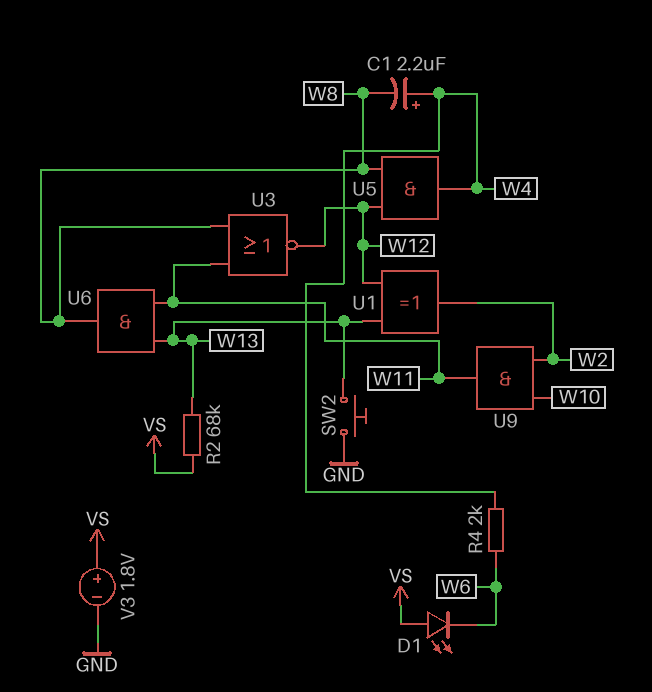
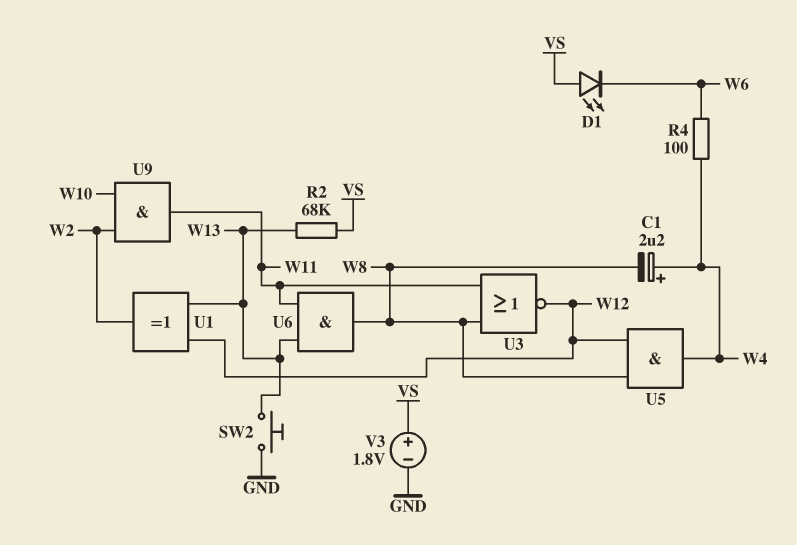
R4: 2k (W4, W6) -> 100 (W4, W6)

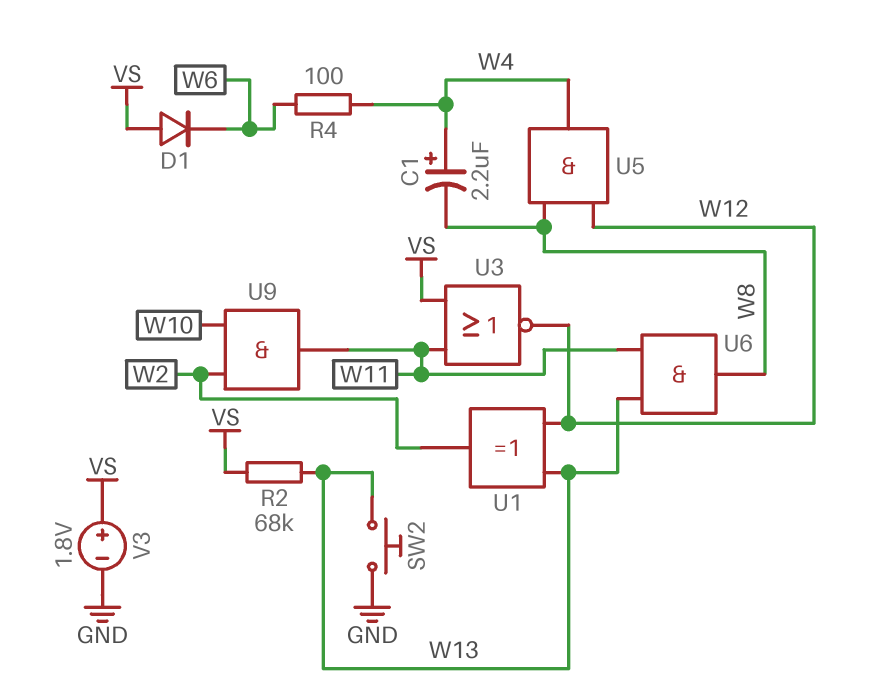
D1: LED (A VS, K W6) -> diode (A VS, K W6)
U3: NOR (in W8, in W11, out W12) -> NOR (in VS, in W11, out W12)

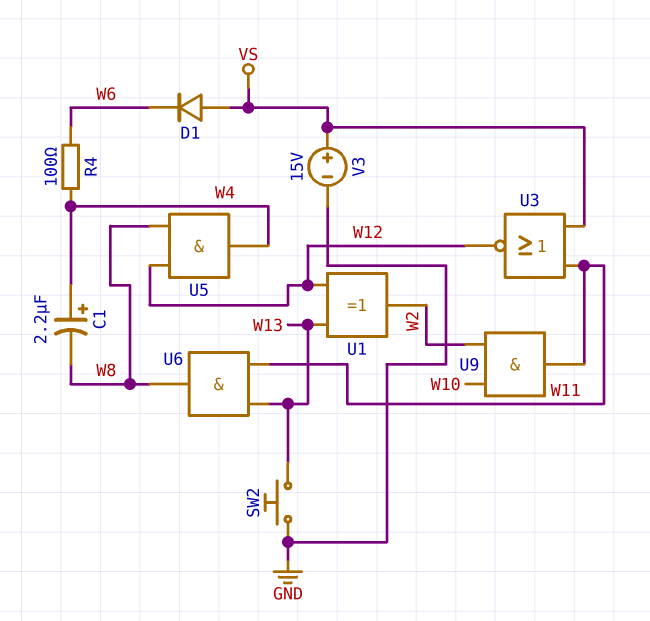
R2: 68k (VS, W13) -> none
V3: 1.8V (plus VS, minus GND) -> 15V (plus VS, minus GND)

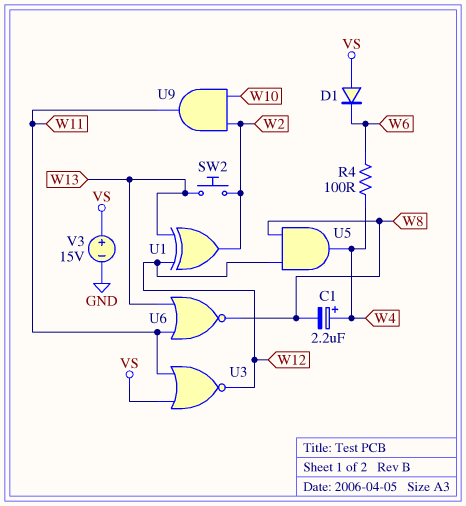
SW2: button (GND, W13) -> button (W2, W13)
U6: AND (in W11, in W13, out W8) -> NOR (in W11, in W13, out W8)

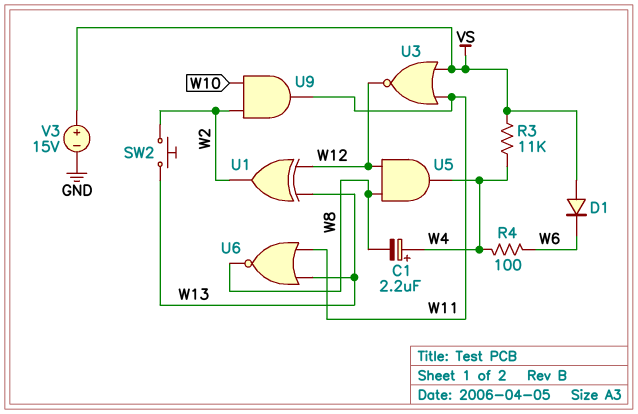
R3: none -> 11k (VS, W4)

